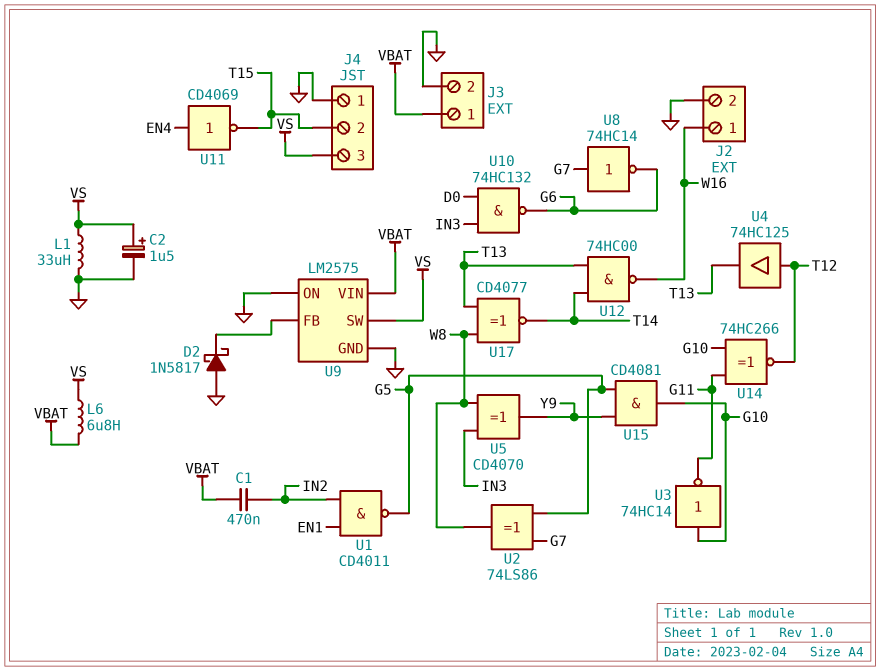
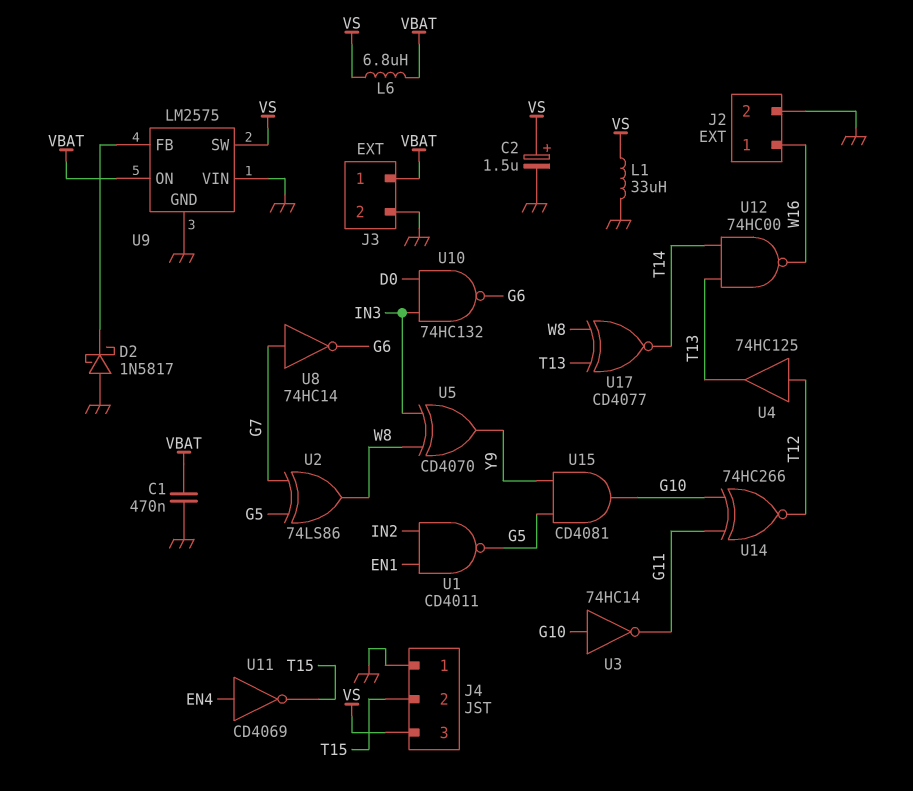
C1: 470nF (IN2, VBAT) -> 470nF (GND, VBAT)
U9 pin ON: GND -> VBAT
U9 pin VIN: VBAT -> GND

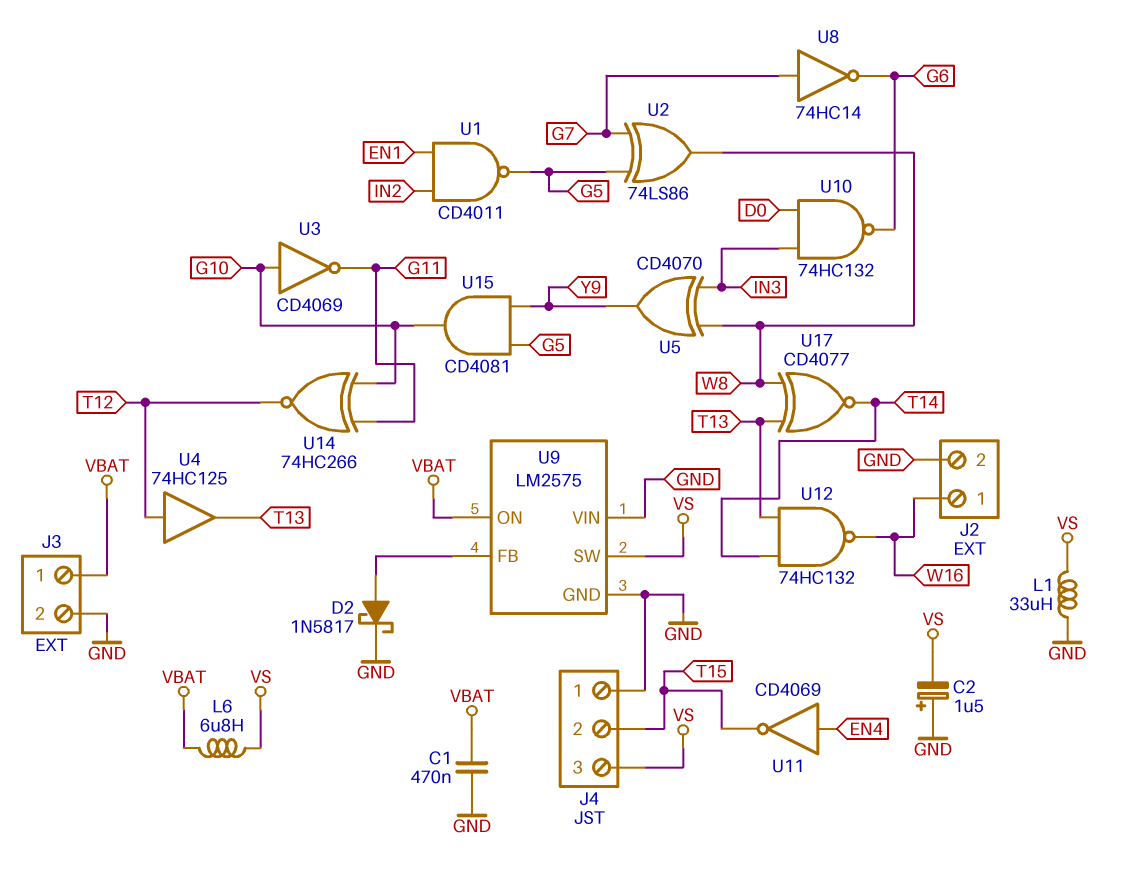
C2: 1.5uF (plus VS, minus GND) -> 1.5uF (plus GND, minus VS)
D2: schottky 1N5817 (A GND, K U9/FB) -> schottky 1N5817 (A U9/FB, K GND)
U3: NOT 74HC14 (in G10, out G11) -> NOT CD4069 (in G10, out G11)
U12: NAND 74HC00 (in T13, in T14, out W16) -> NAND 74HC132 (in T13, in T14, out W16)

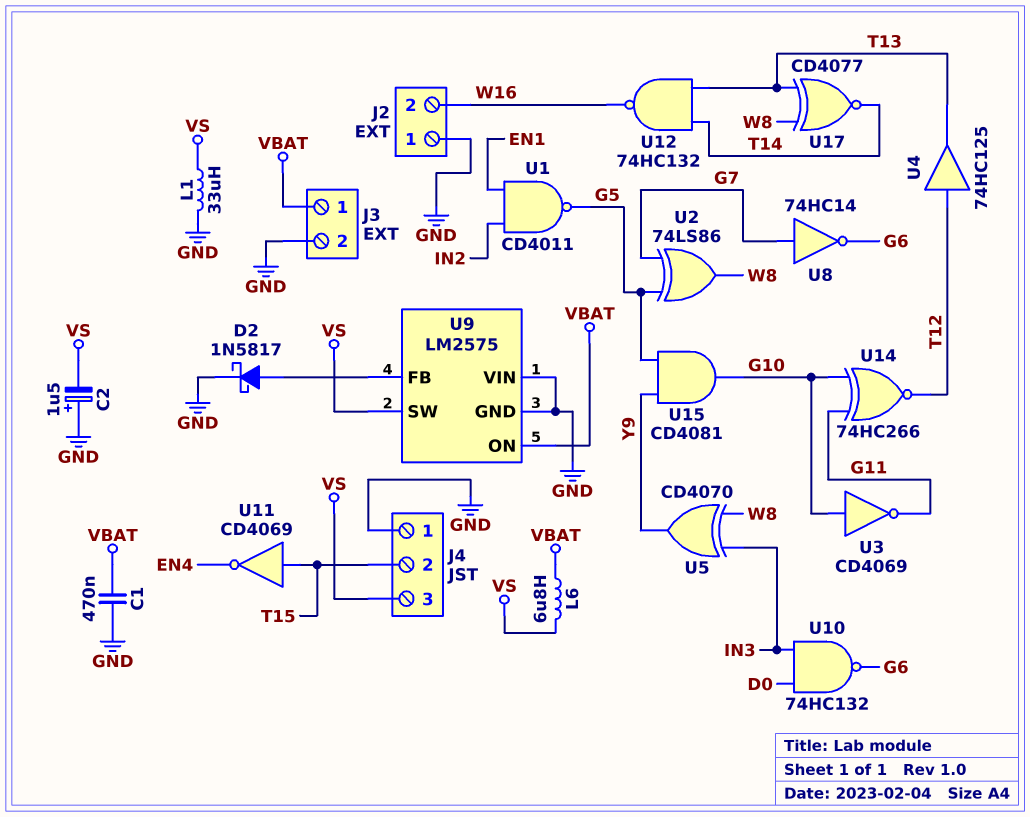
J2 pin 1: W16 -> GND
J2 pin 2: GND -> W16
U11: NOT CD4069 (in EN4, out T15) -> NOT CD4069 (in T15, out EN4)

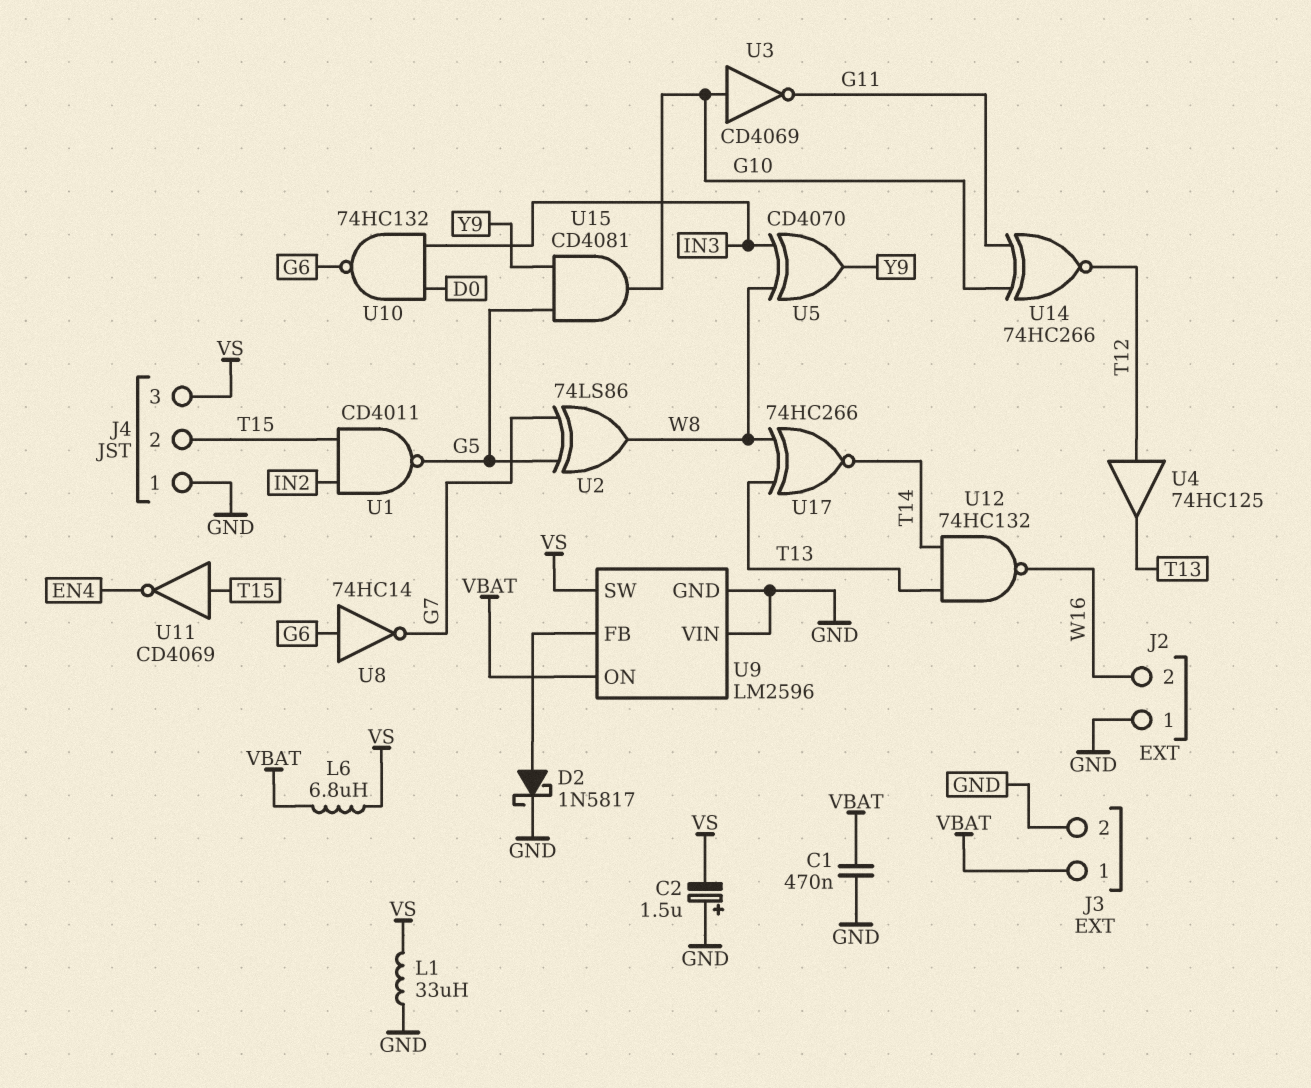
U1: NAND CD4011 (in EN1, in IN2, out G5) -> NAND CD4011 (in IN2, in T15, out G5)
U8: NOT 74HC14 (in G7, out G6) -> NOT 74HC14 (in G6, out G7)
U9: LM2575 -> LM2596
U17: XNOR CD4077 (in T13, in W8, out T14) -> XNOR 74HC266 (in T13, in W8, out T14)

